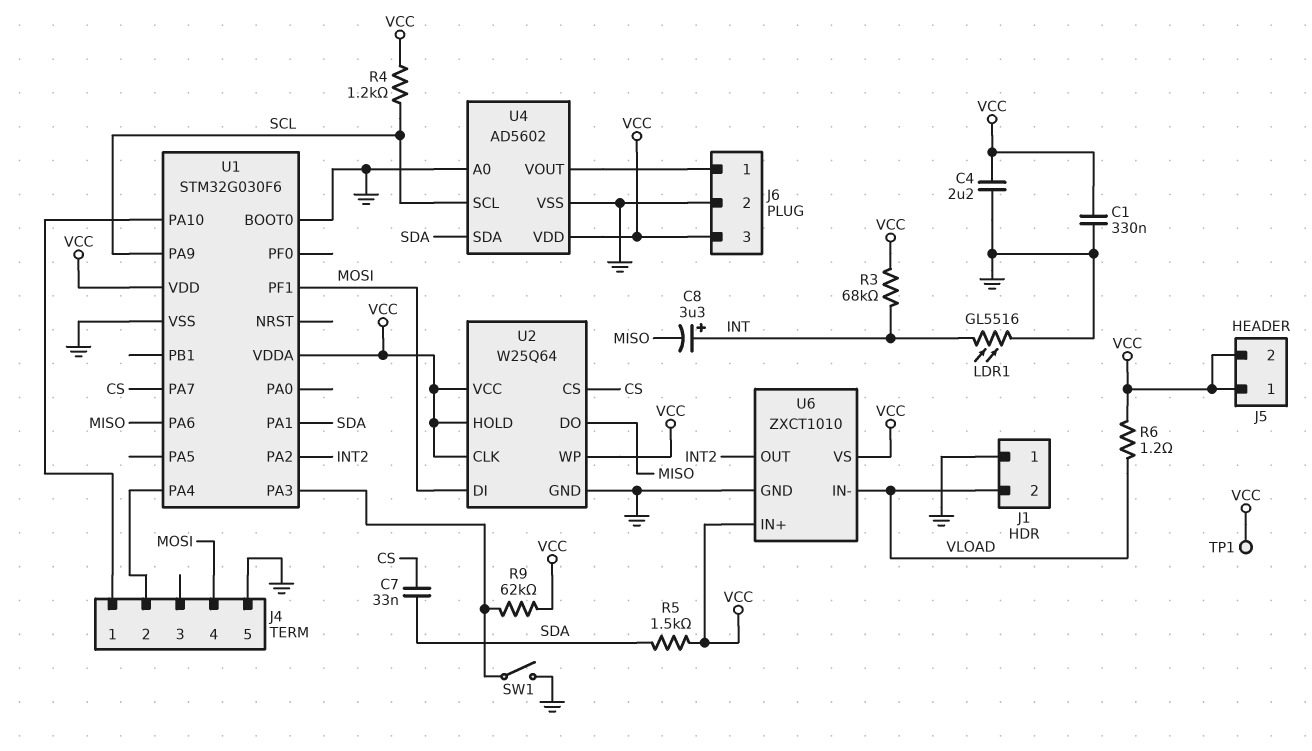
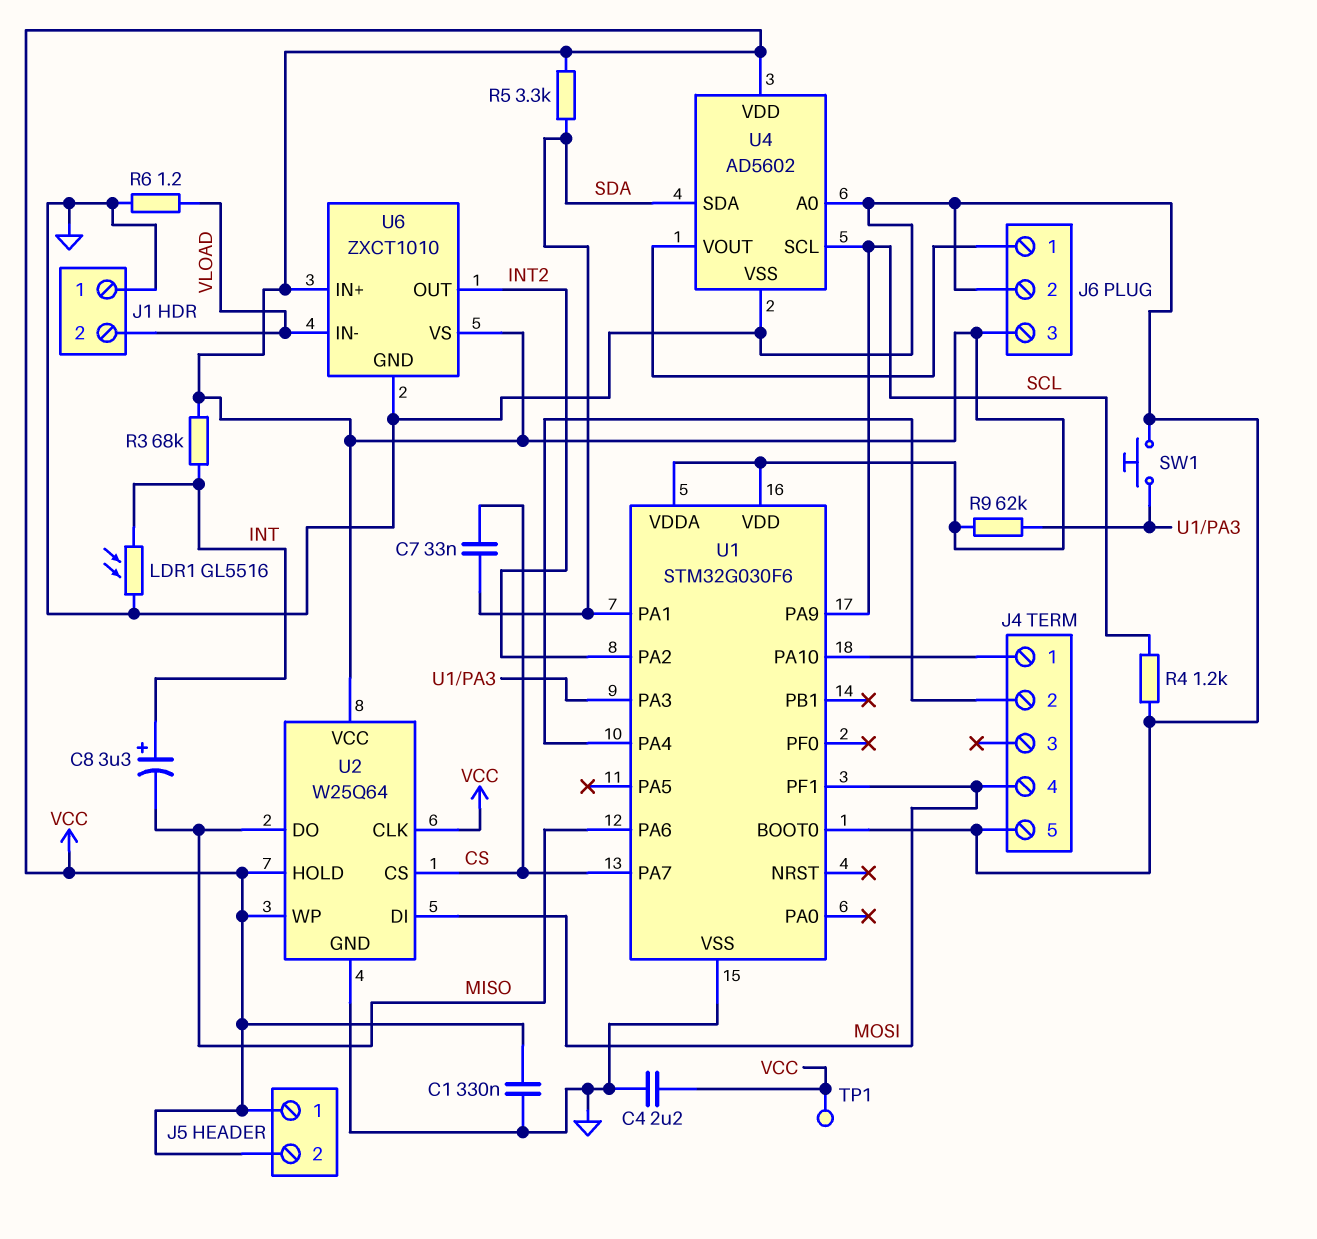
R4: 1.2k (SCL, VCC) -> 1.2k (GND, SCL)
R5: 1.5k (SDA, VCC) -> 3.3k (SDA, VCC)
R6: 1.2 (VCC, VLOAD) -> 1.2 (GND, VLOAD)
SW1: switch (GND, U1/PA3) -> button (GND, U1/PA3)

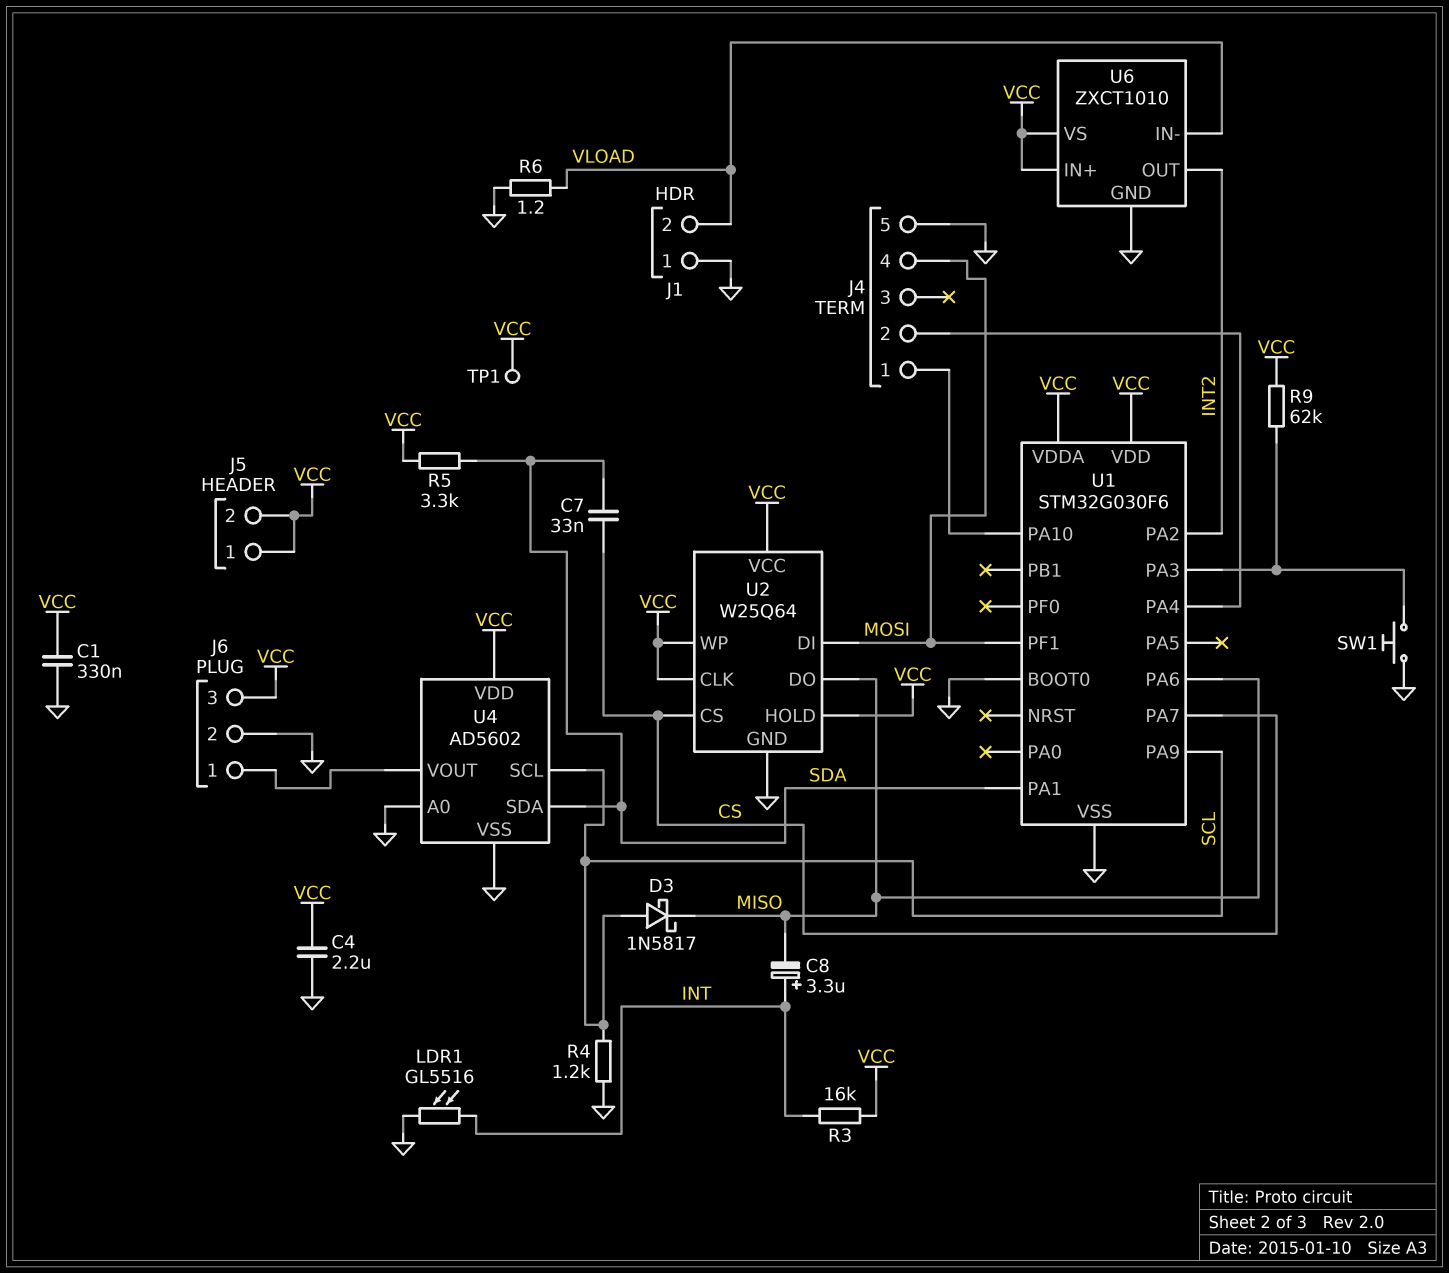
D3: none -> schottky 1N5817 (A SCL, K MISO)
R3: 68k (INT, VCC) -> 16k (INT, VCC)

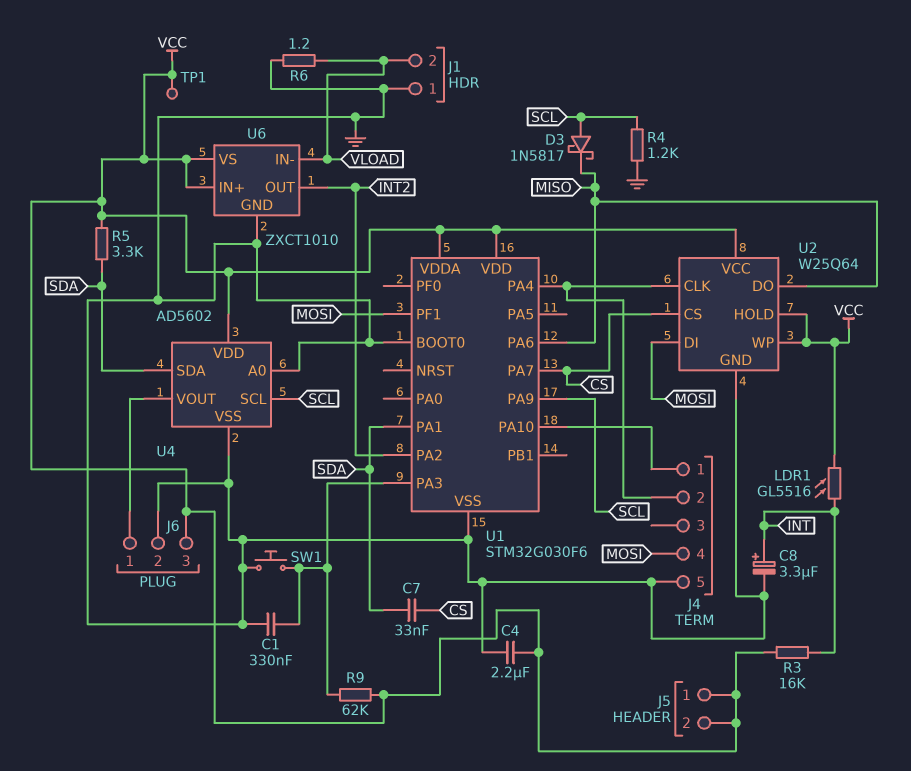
C1: 330nF (GND, VCC) -> 330nF (GND, U1/PA3)
C8: 3.3uF (plus INT, minus MISO) -> 3.3uF (plus INT, minus GND)
LDR1: GL5516 (GND, INT) -> GL5516 (INT, VCC)
U2 pin CLK: VCC -> J4/2

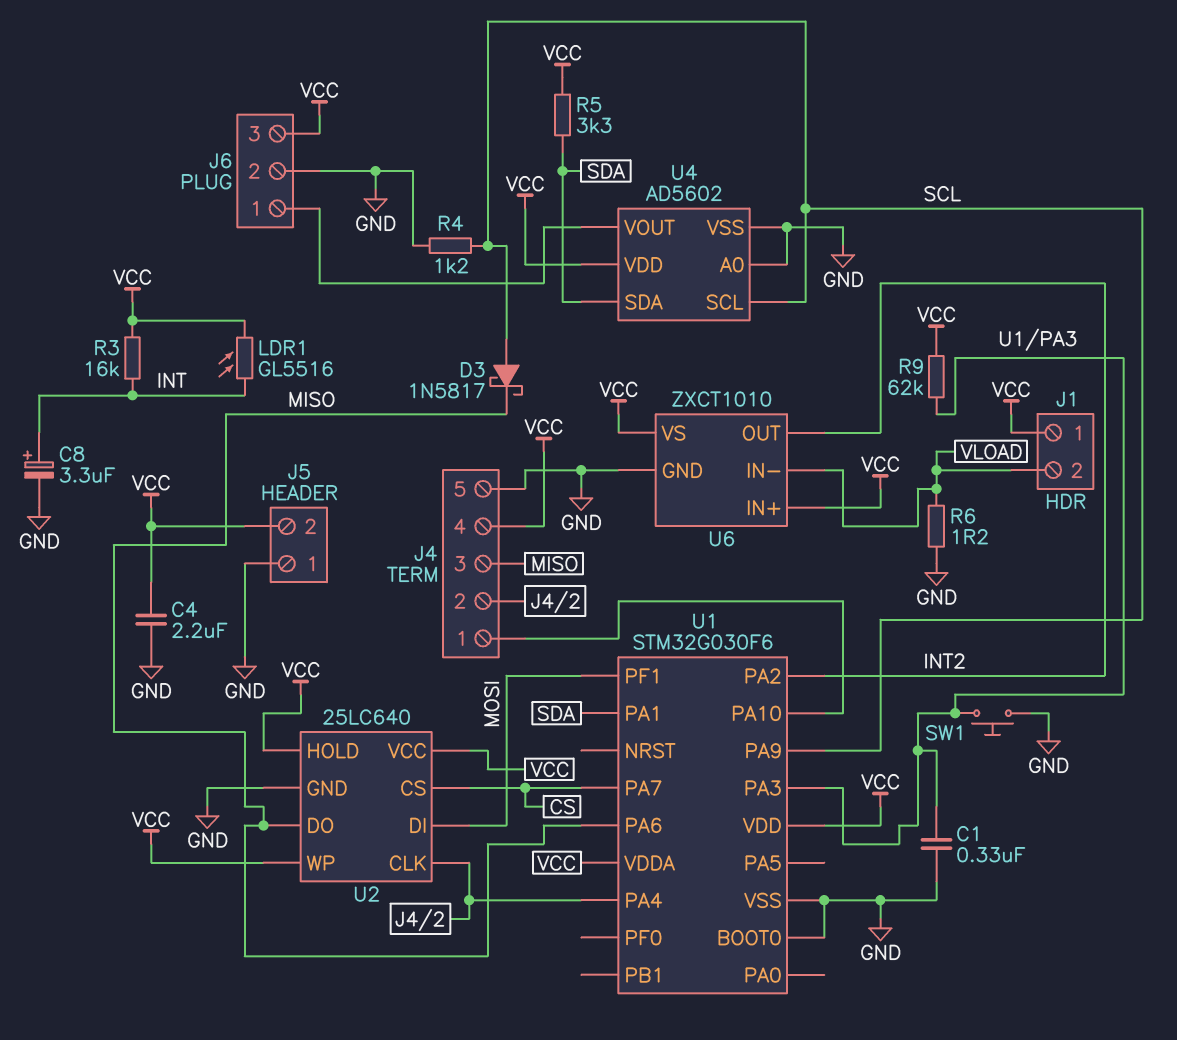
C7: 33nF (CS, SDA) -> none
J1 pin 1: GND -> VCC
J4 pin 3: none -> MISO
J4 pin 4: MOSI -> VCC
J5 pin 1: VCC -> GND
TP1: test point (VCC) -> none
U2: W25Q64 -> 25LC640

